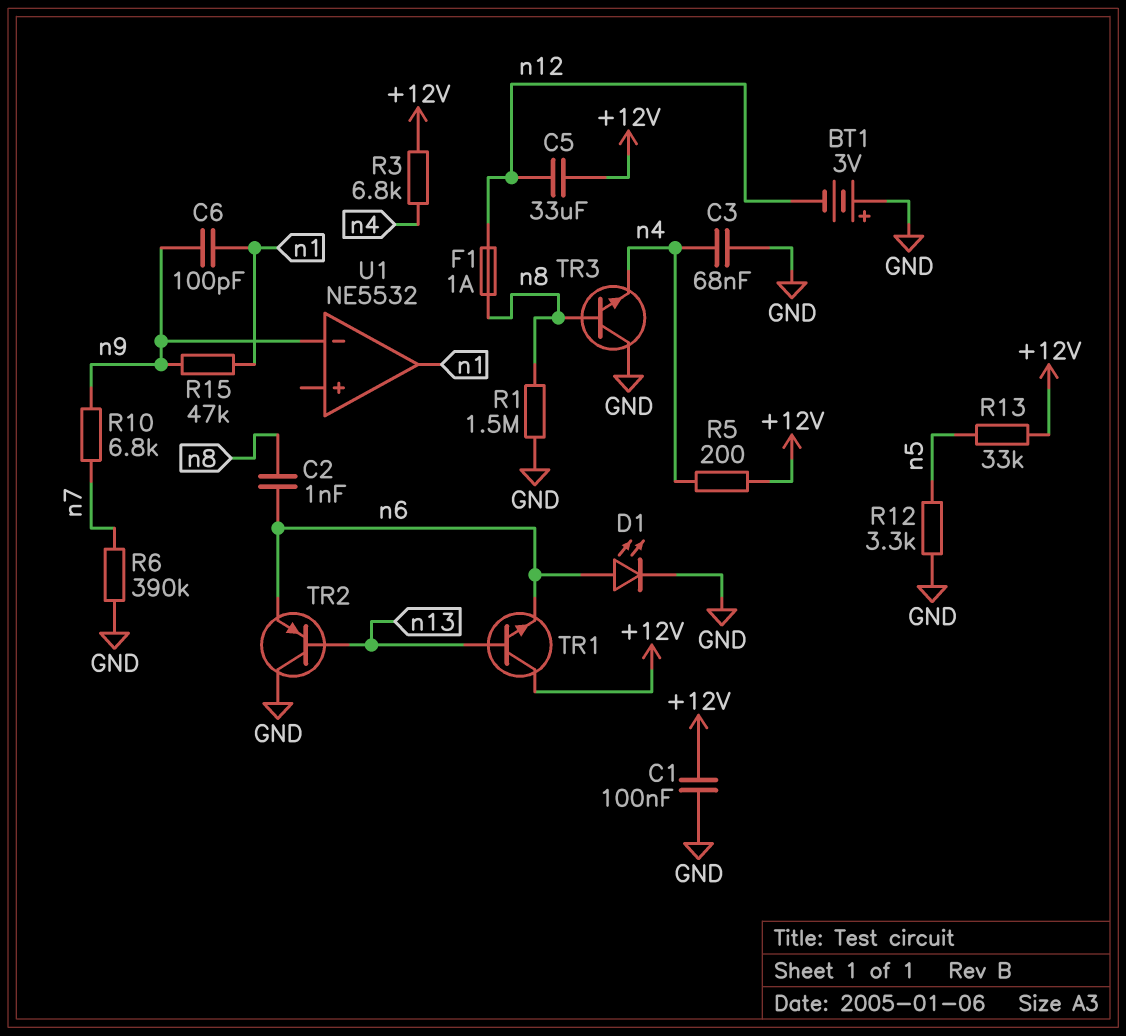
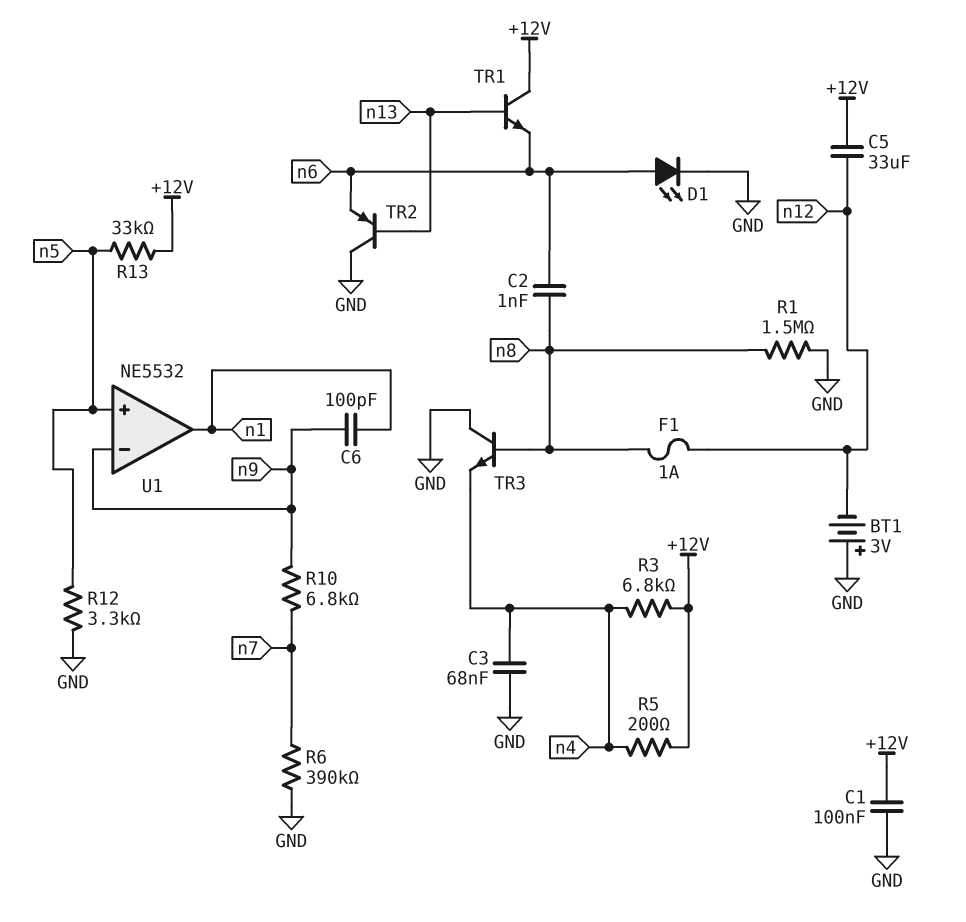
R15: 47k (n1, n9) -> none
U1 pin in+: none -> n5

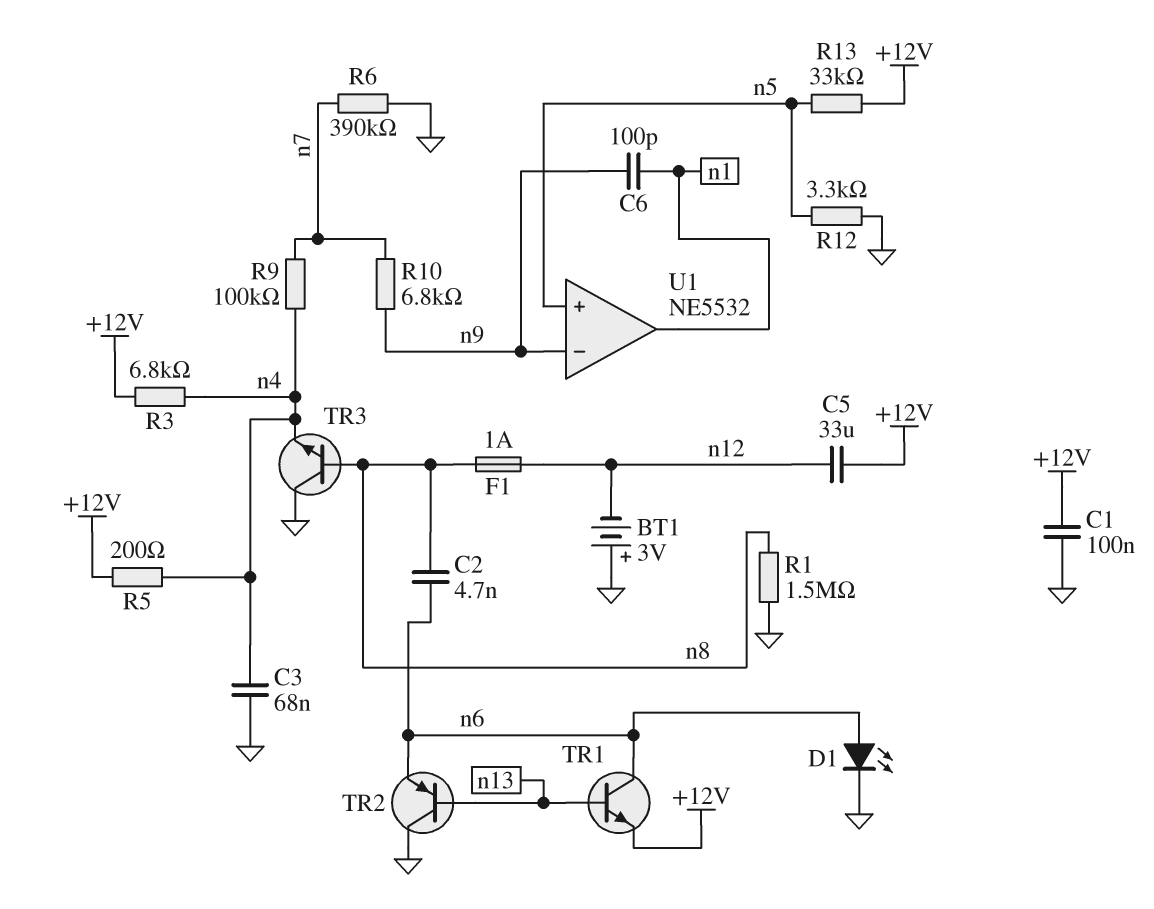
C2: 1nF (n6, n8) -> 4.7nF (n6, n8)
R9: none -> 100k (n4, n7)
TR1: NPN (B n13, C +12V, E n6) -> NPN (B n13, C n6, E +12V)

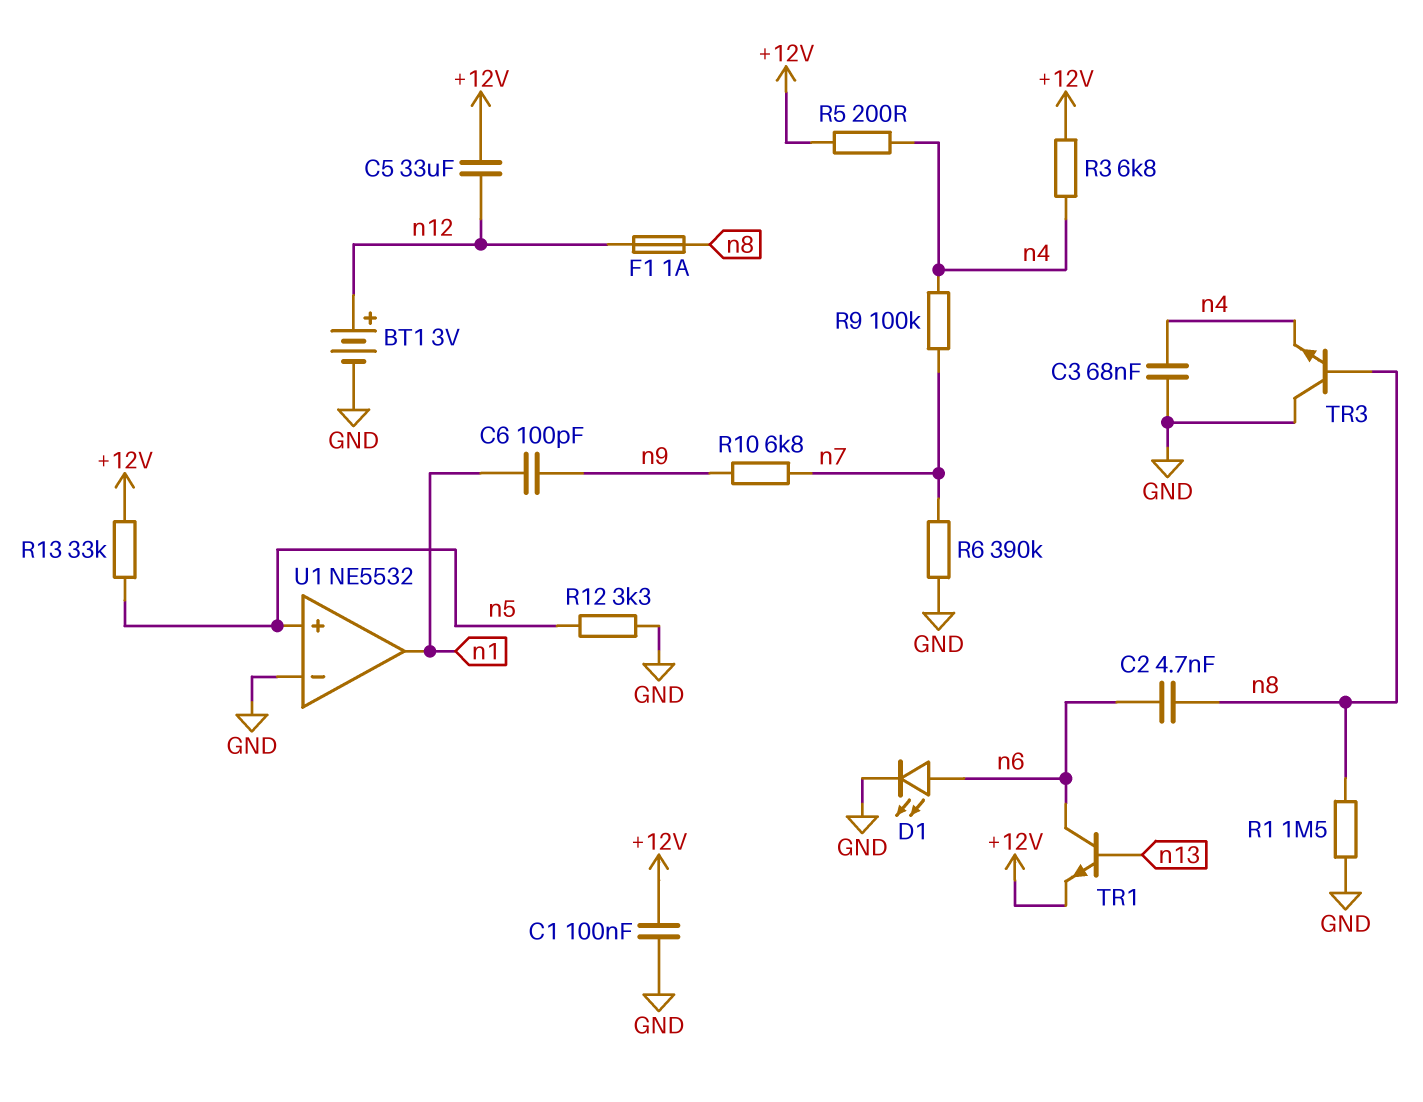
BT1: 3V (plus GND, minus n12) -> 3V (plus n12, minus GND)
TR2: PNP (B n13, C GND, E n6) -> none
U1 pin in-: n9 -> GND

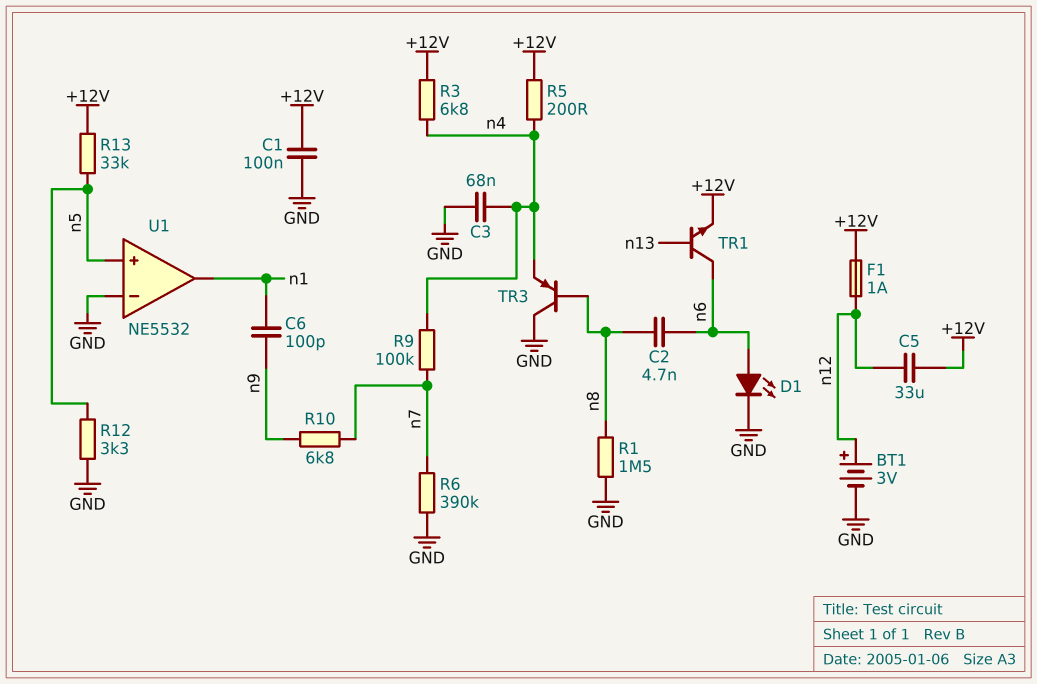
F1: 1A (n8, n12) -> 1A (+12V, n12)
TR3: NPN (B n8, C GND, E n4) -> PNP (B n8, C GND, E n4)

